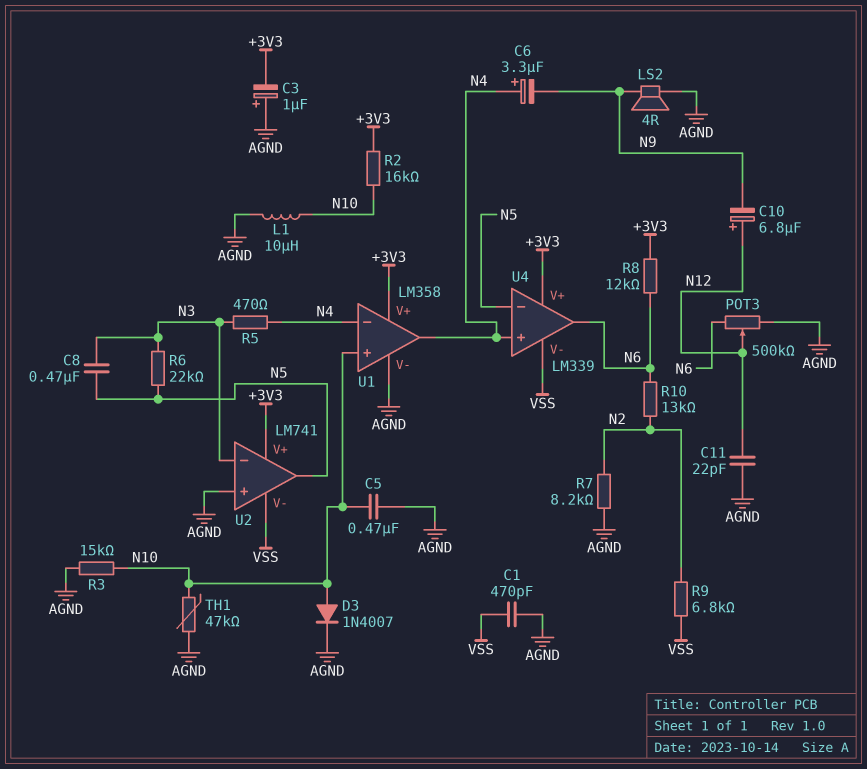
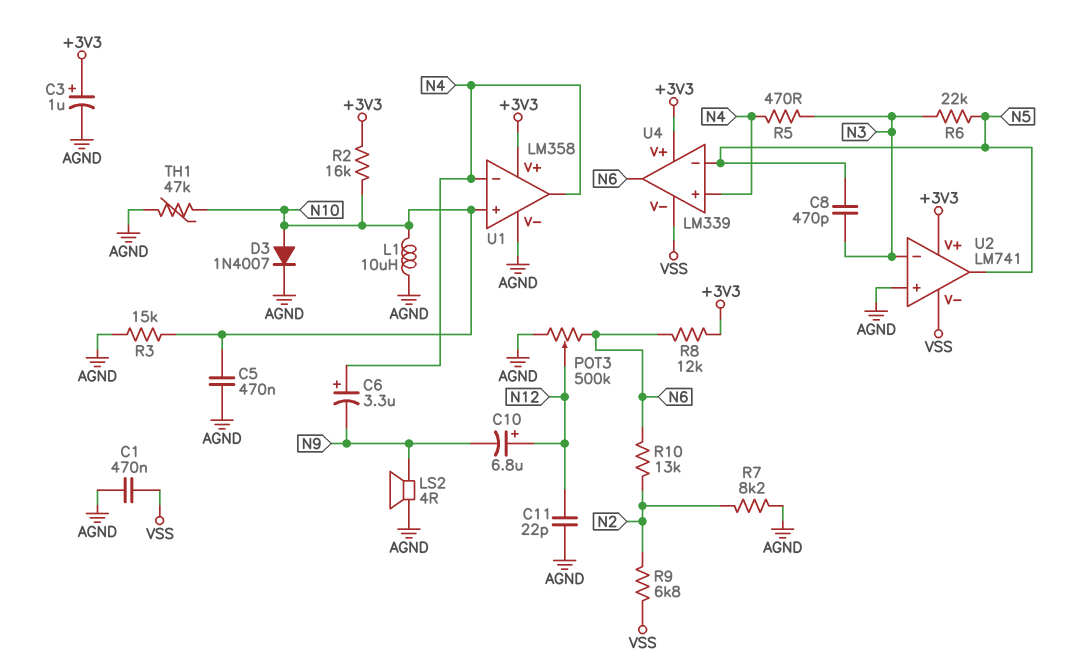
C1: 470pF (AGND, VSS) -> 470nF (AGND, VSS)
C3: 1uF (plus AGND, minus +3V3) -> 1uF (plus +3V3, minus AGND)
C8: 470nF (N3, N5) -> 470pF (N3, N5)

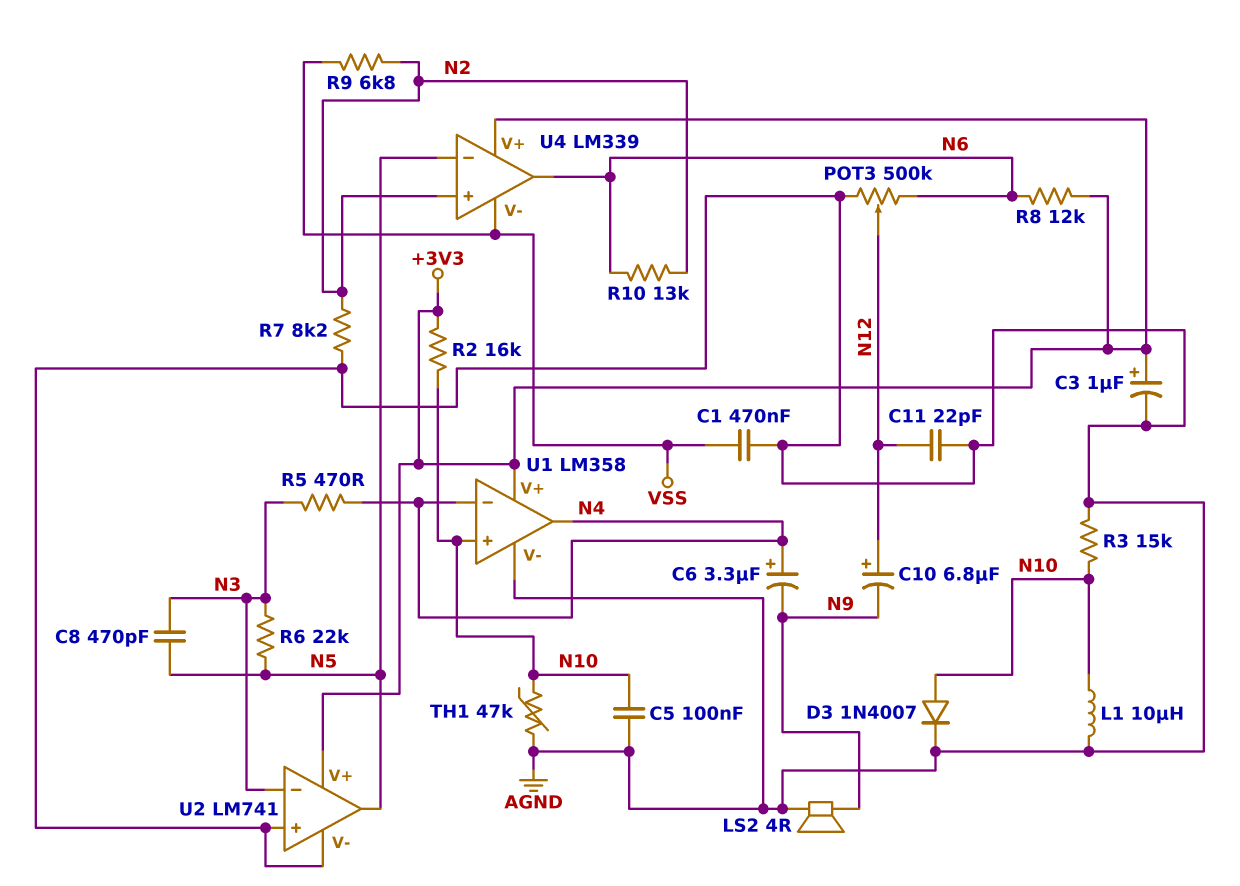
C5: 470nF (AGND, N10) -> 100nF (AGND, N10)
U2 pin V-: VSS -> AGND
U4 pin in+: N4 -> N2

